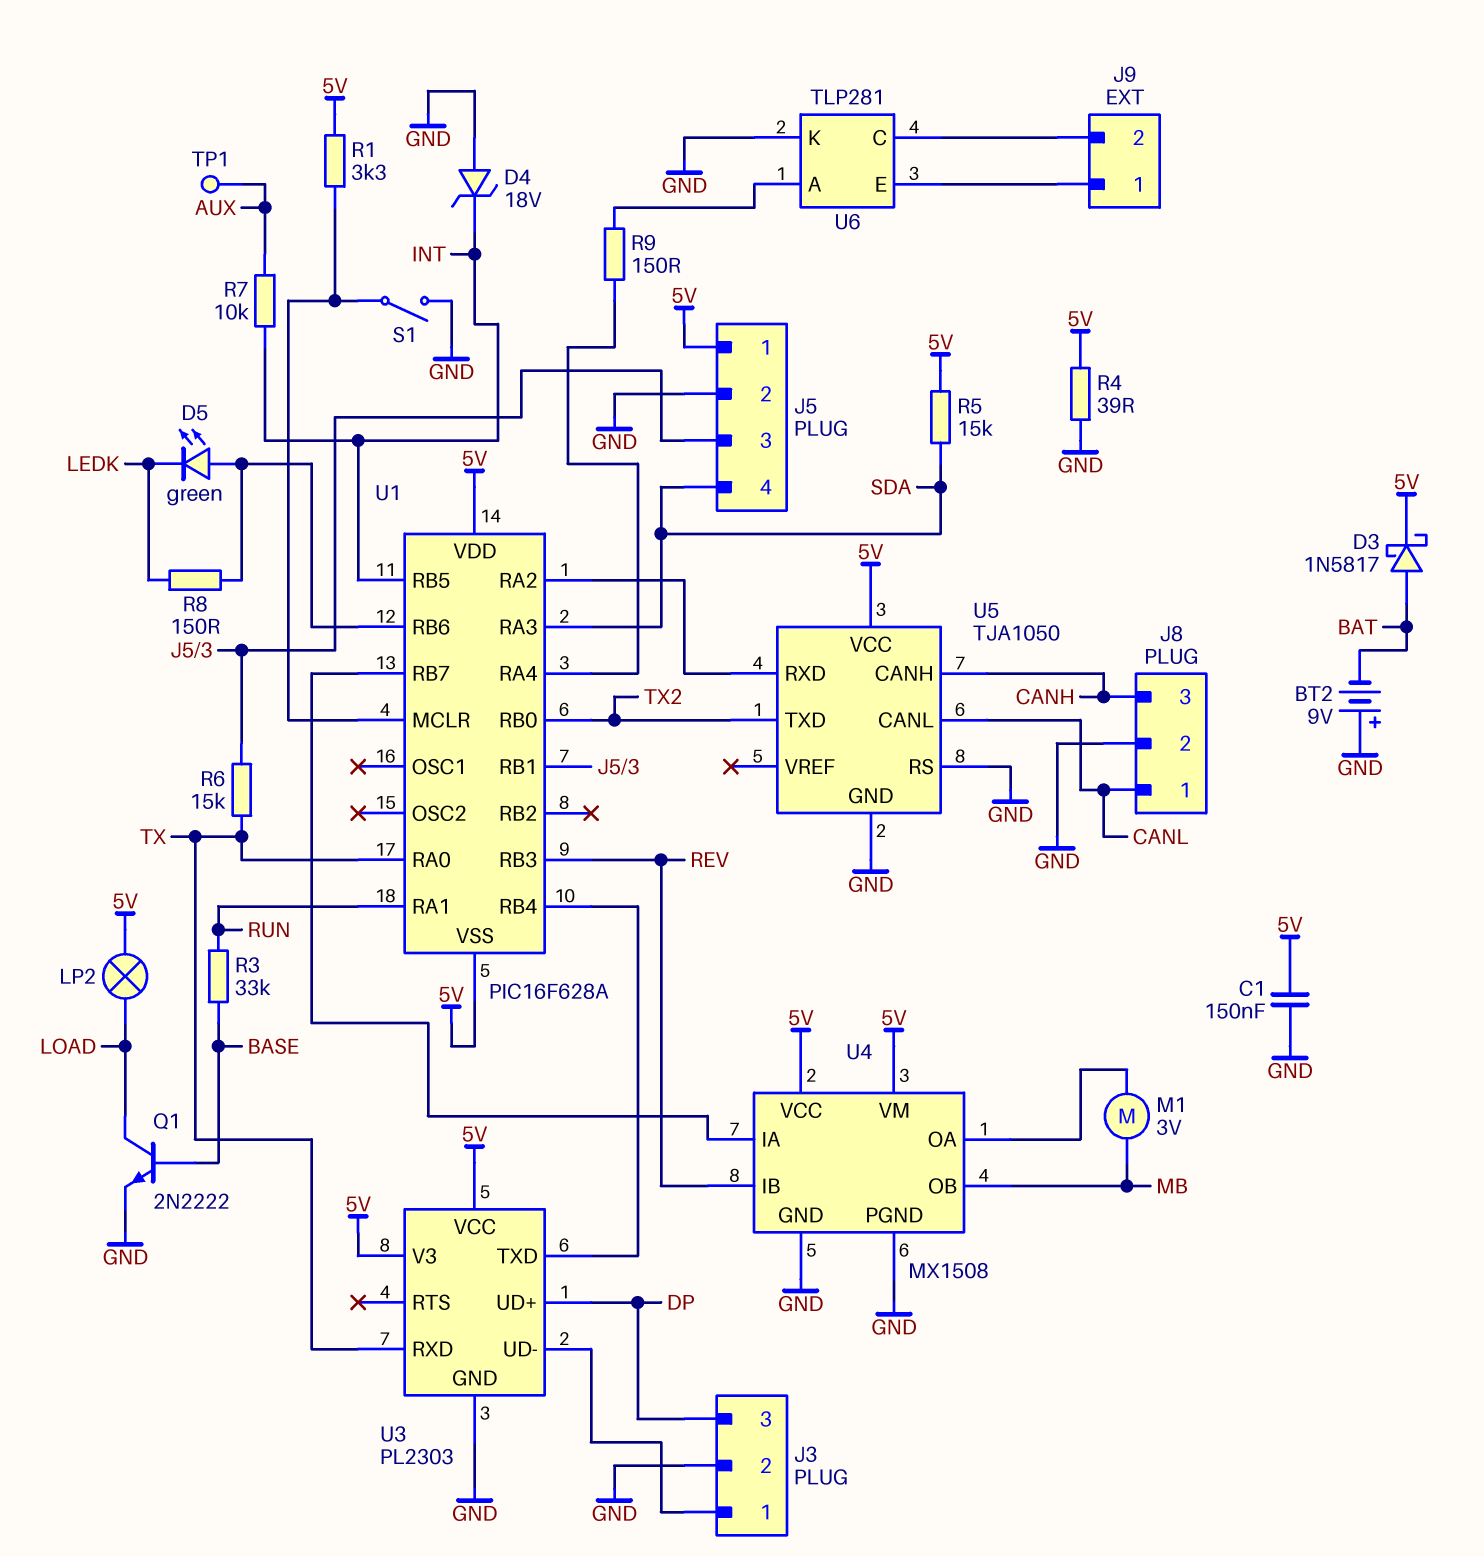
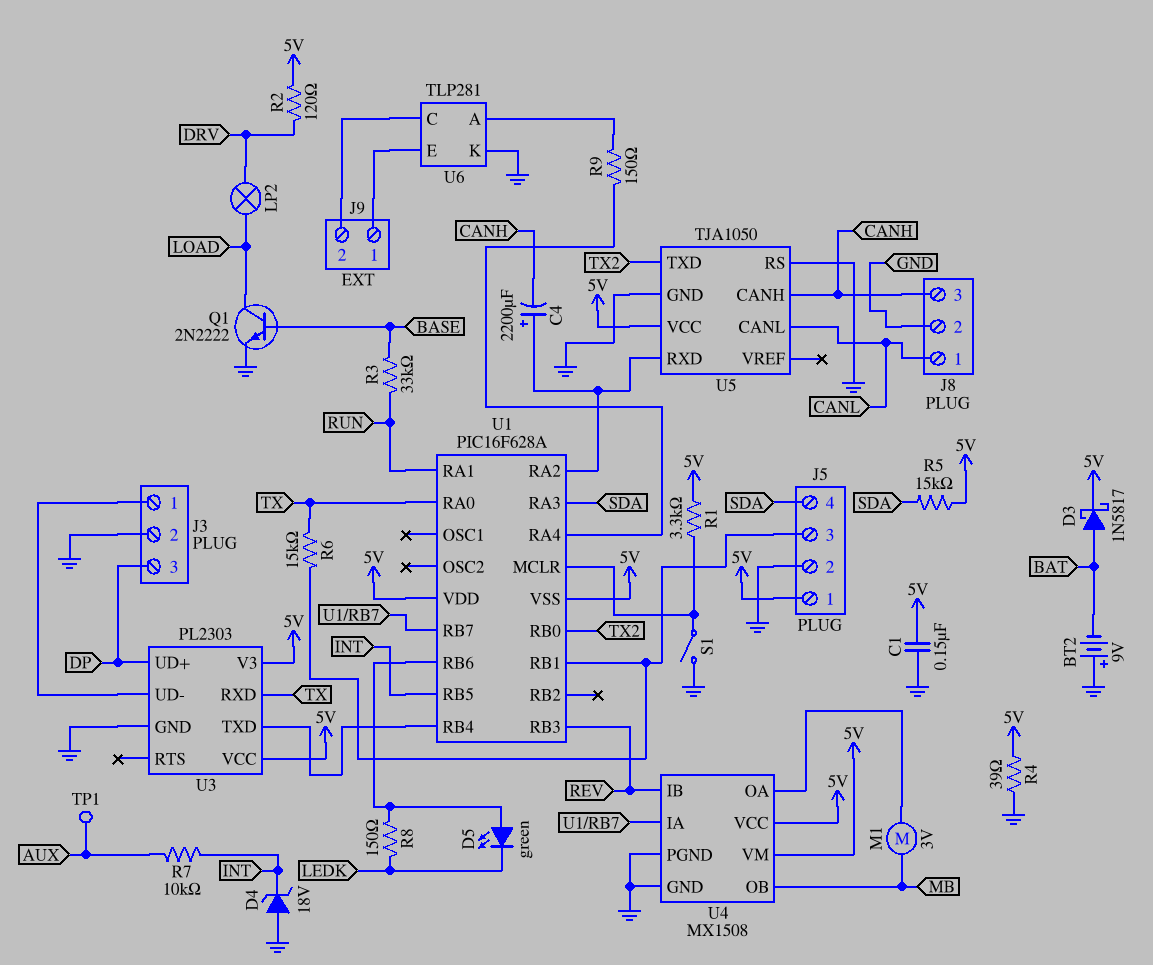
C4: none -> 2200uF (plus U1/RA2, minus CANH)
LP2: lamp (5V, LOAD) -> lamp (DRV, LOAD)
R2: none -> 120 (5V, DRV)

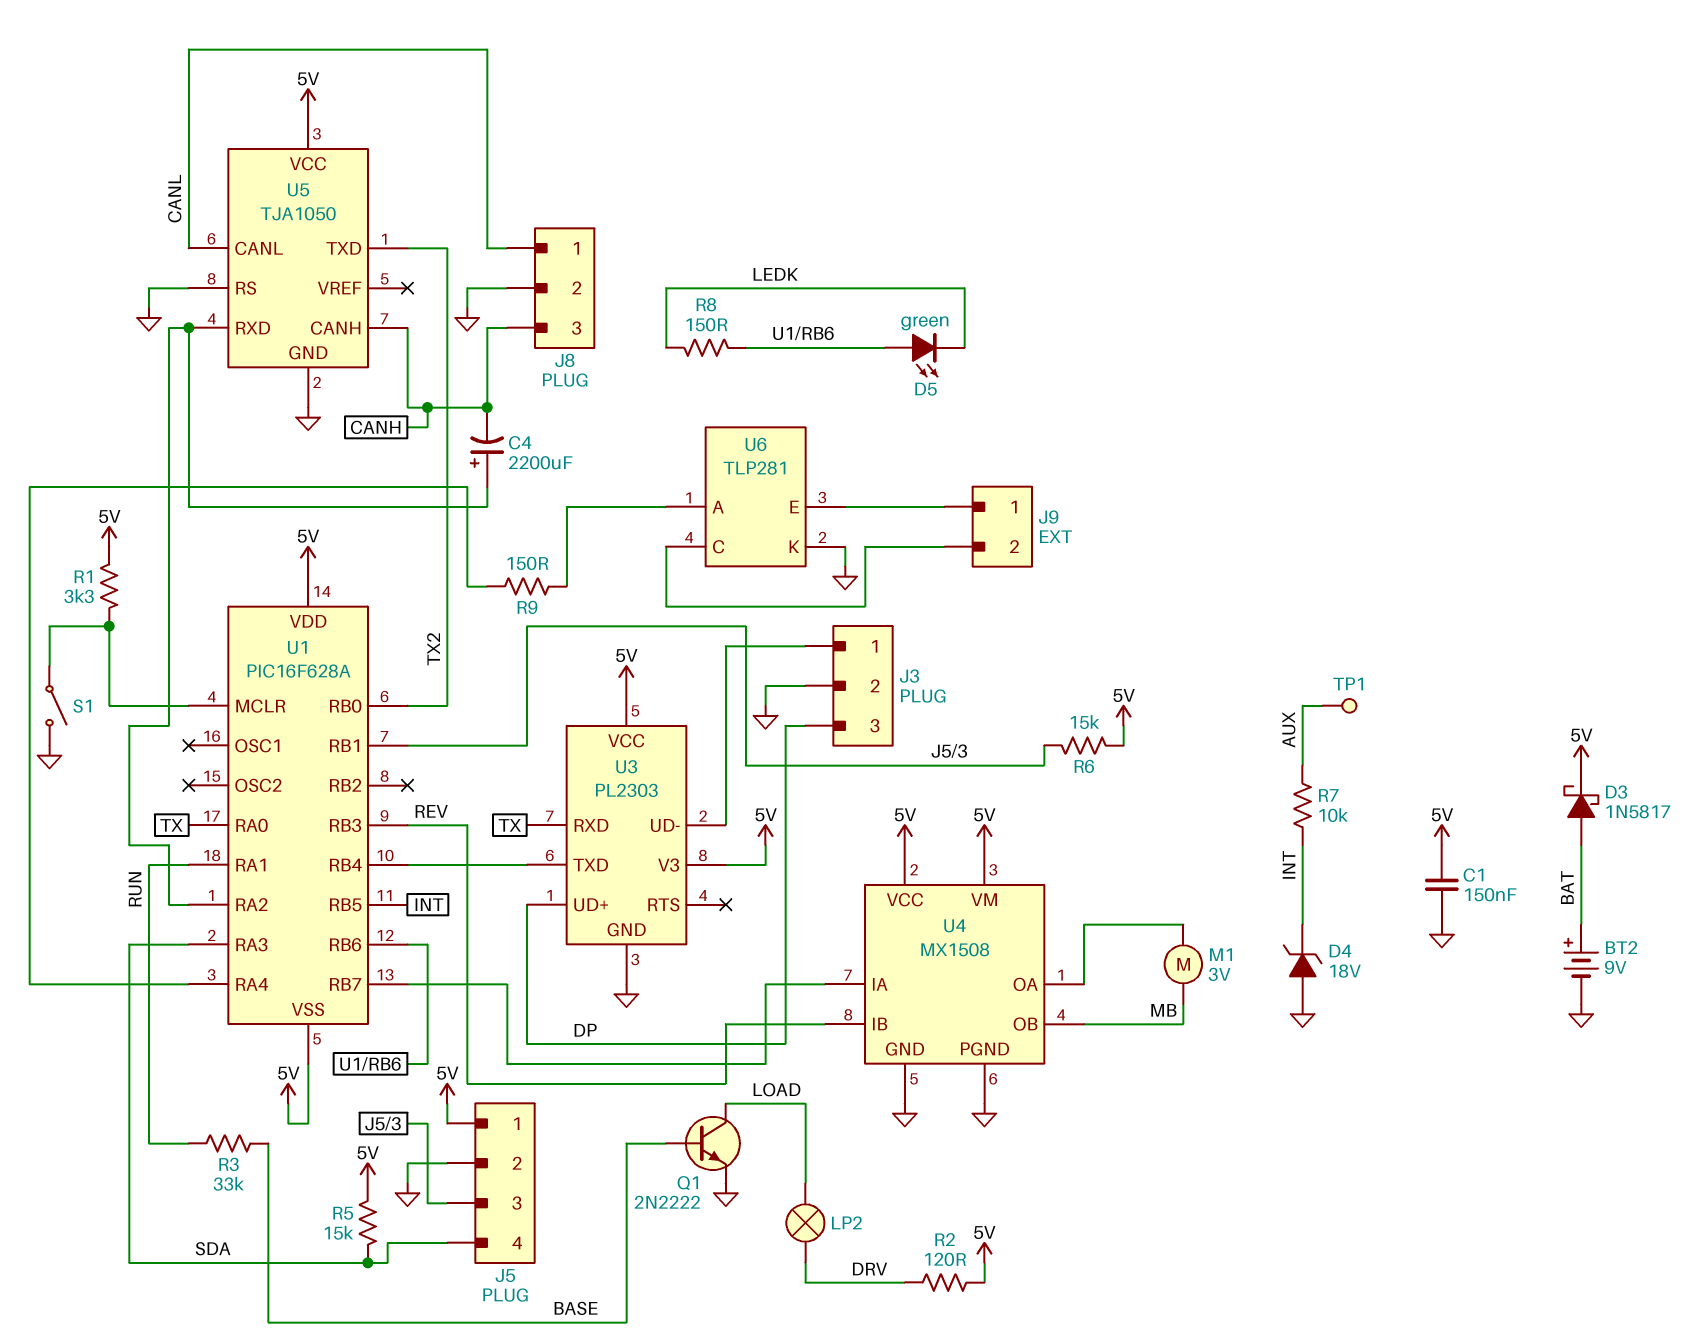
BT2: 9V (plus GND, minus BAT) -> 9V (plus BAT, minus GND)
R4: 39 (5V, GND) -> none
R6: 15k (J5/3, TX) -> 15k (5V, J5/3)

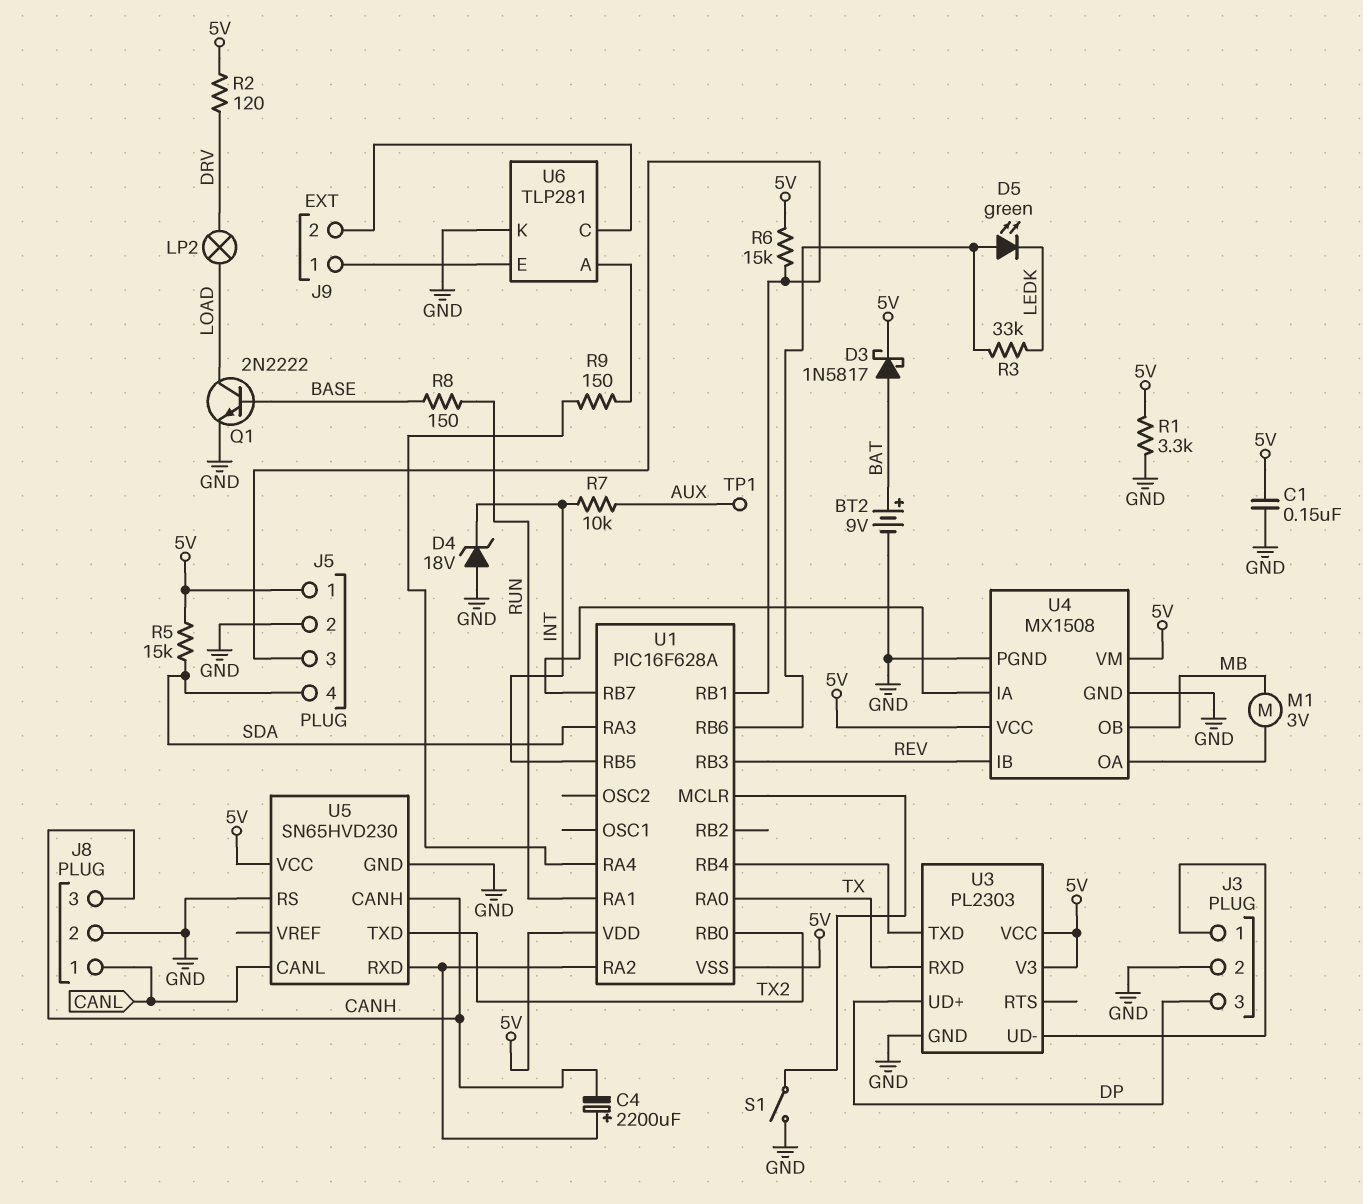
R1: 3.3k (5V, U1/MCLR) -> 3.3k (5V, GND)
R3: 33k (BASE, RUN) -> 33k (LEDK, U1/RB6)
R8: 150 (LEDK, U1/RB6) -> 150 (BASE, RUN)
U5: TJA1050 -> SN65HVD230

